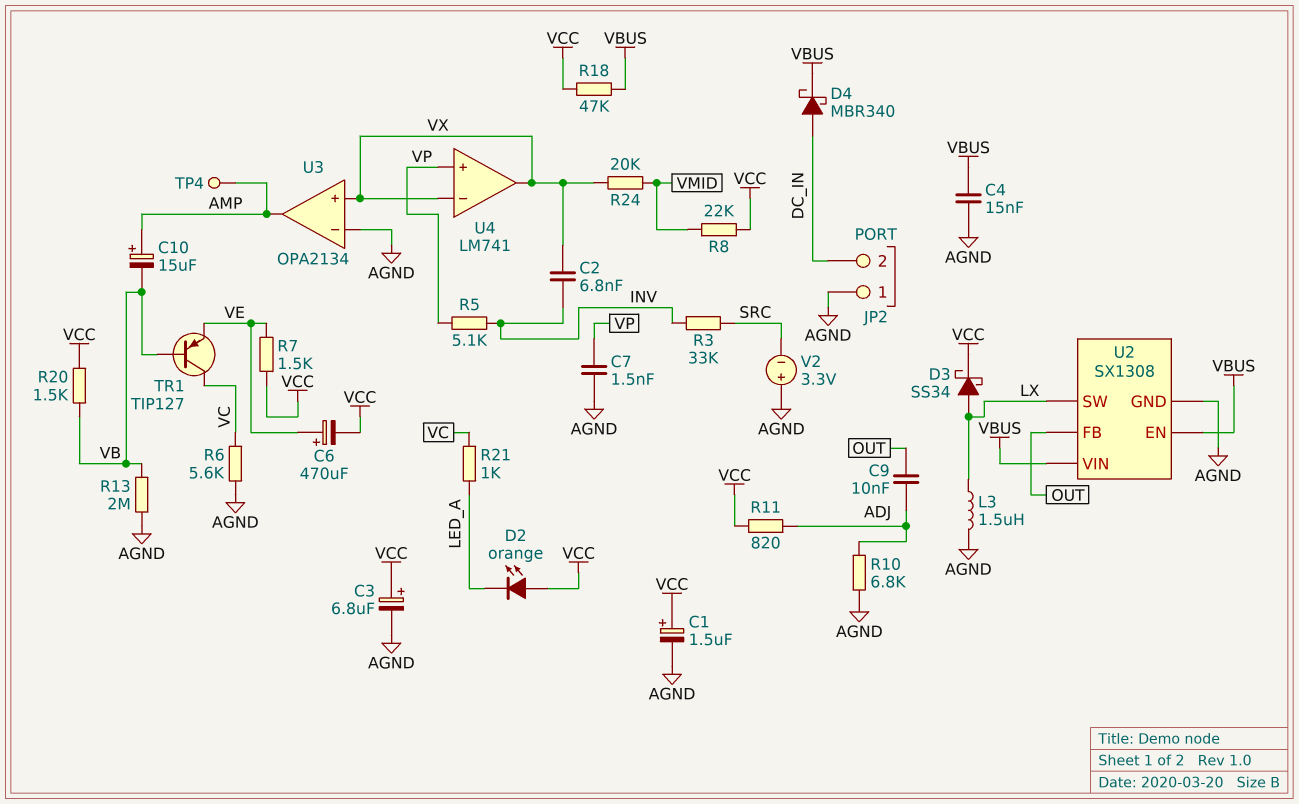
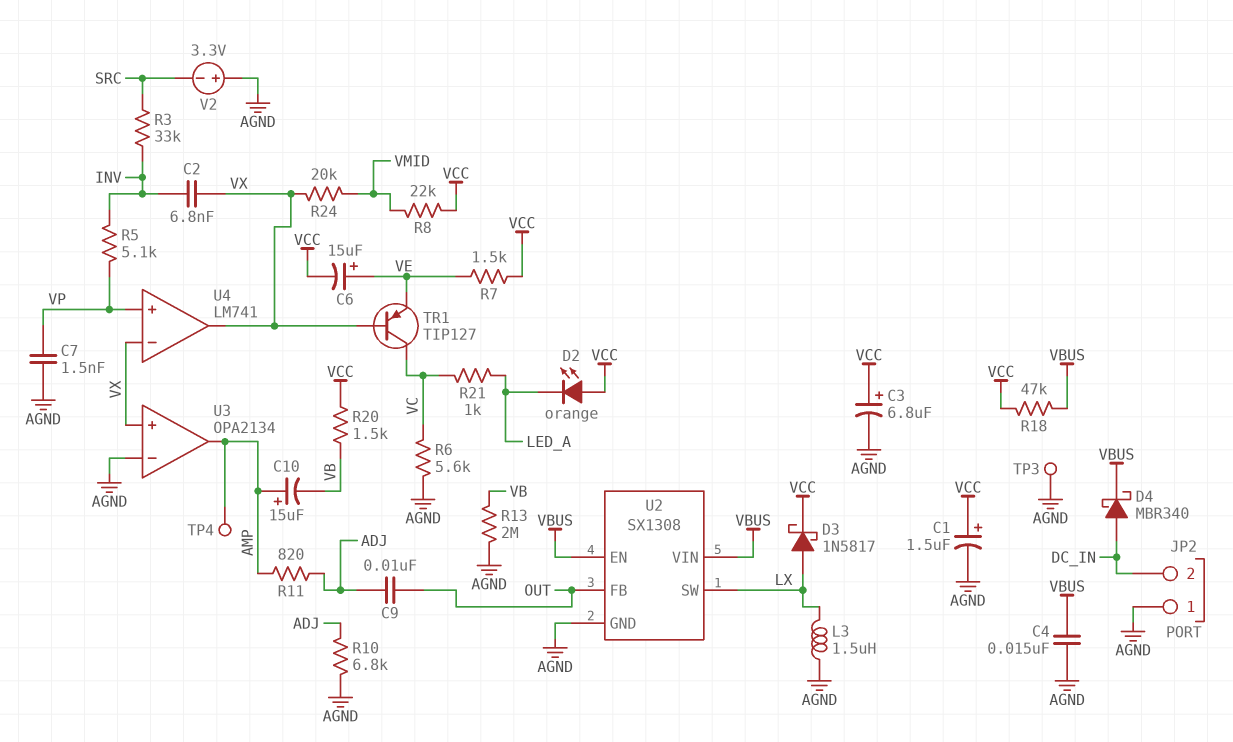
C6: 470uF (plus VE, minus VCC) -> 15uF (plus VE, minus VCC)
D3: schottky SS34 (A LX, K VCC) -> schottky 1N5817 (A LX, K VCC)
R11: 820 (ADJ, VCC) -> 820 (ADJ, AMP)
TP3: none -> test point (AGND)
TR1: PNP TIP127 (B VB, C VC, E VE) -> PNP TIP127 (B VX, C VC, E VE)

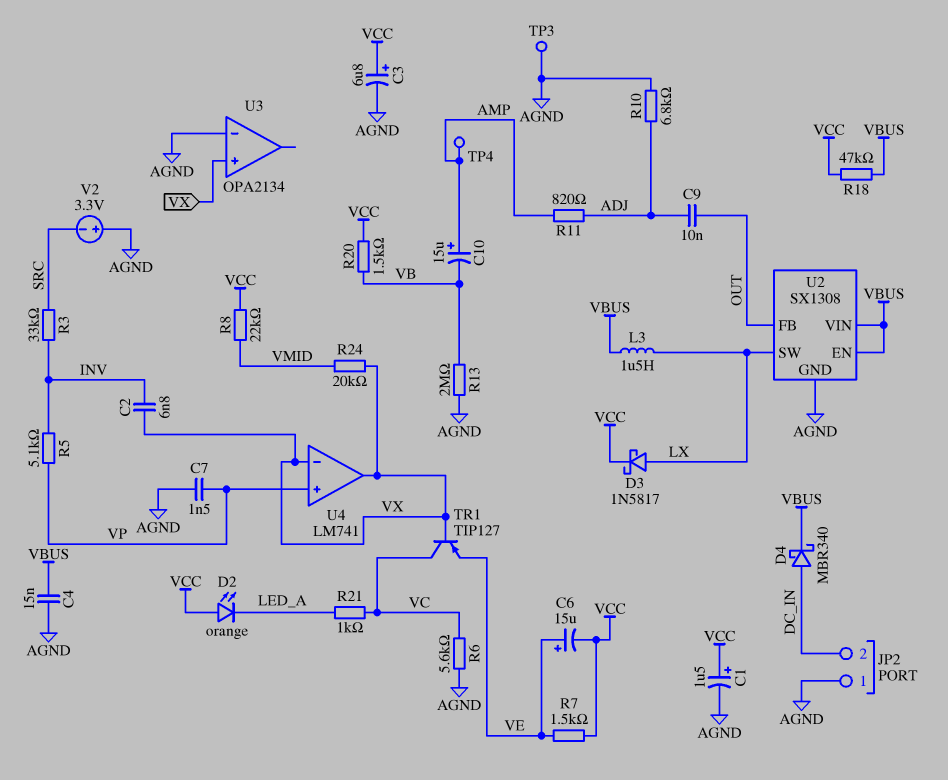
L3: 1.5uH (AGND, LX) -> 1.5uH (LX, VBUS)
U3 pin out: AMP -> none

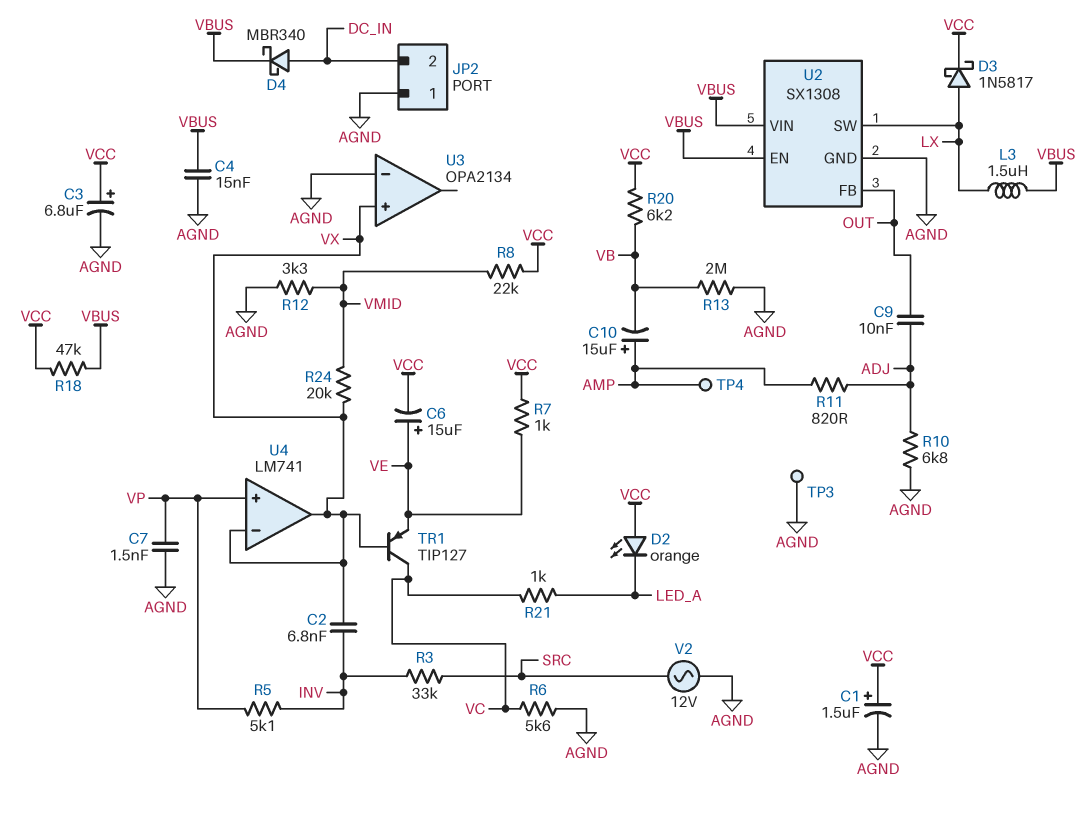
R7: 1.5k (VCC, VE) -> 1k (VCC, VE)
R12: none -> 3.3k (AGND, VMID)
R20: 1.5k (VB, VCC) -> 6.2k (VB, VCC)
V2: 3.3V (plus AGND, minus SRC) -> AC 12V (AGND, SRC)

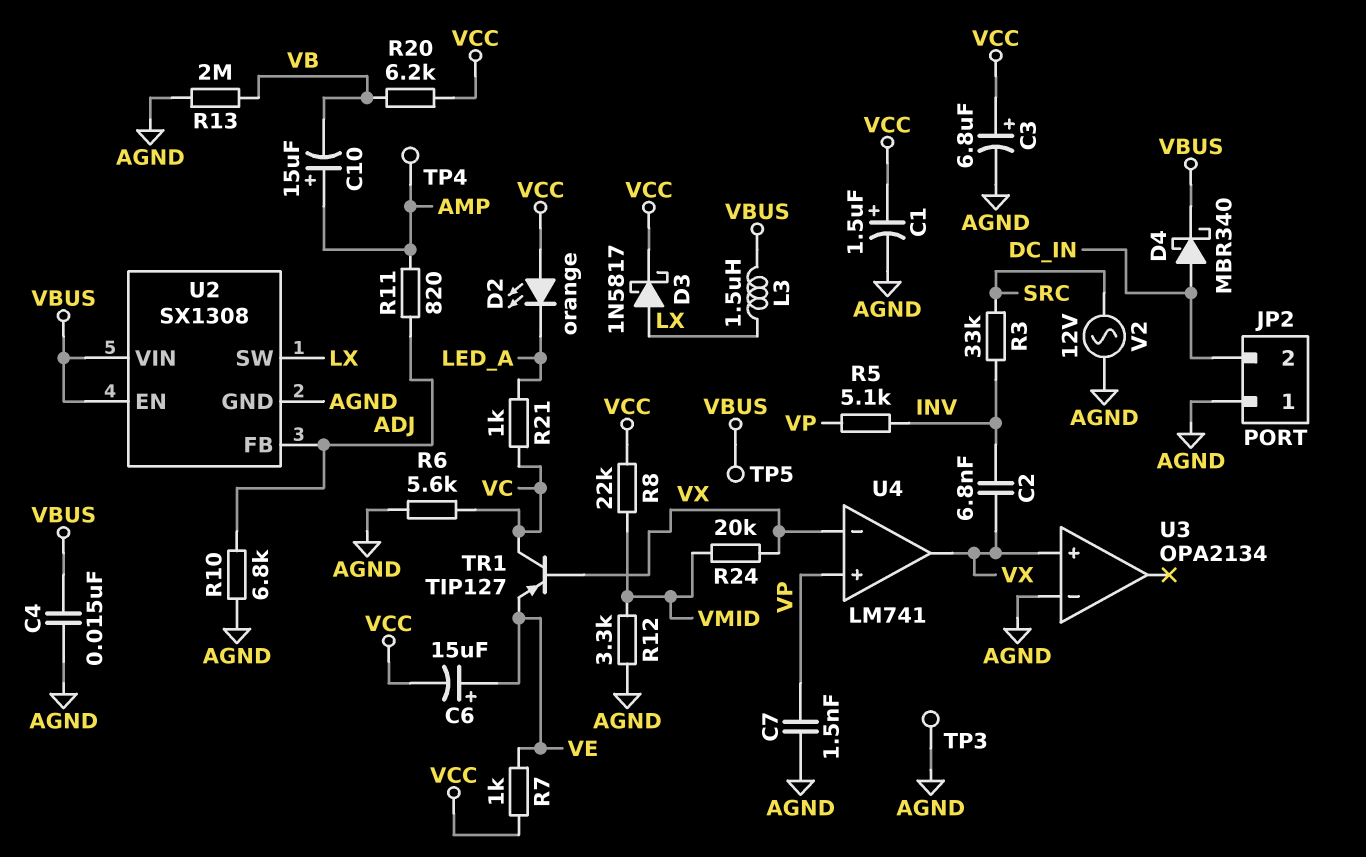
C9: 10nF (ADJ, OUT) -> none
R18: 47k (VBUS, VCC) -> none
TP5: none -> test point (VBUS)
U2 pin FB: OUT -> ADJ

